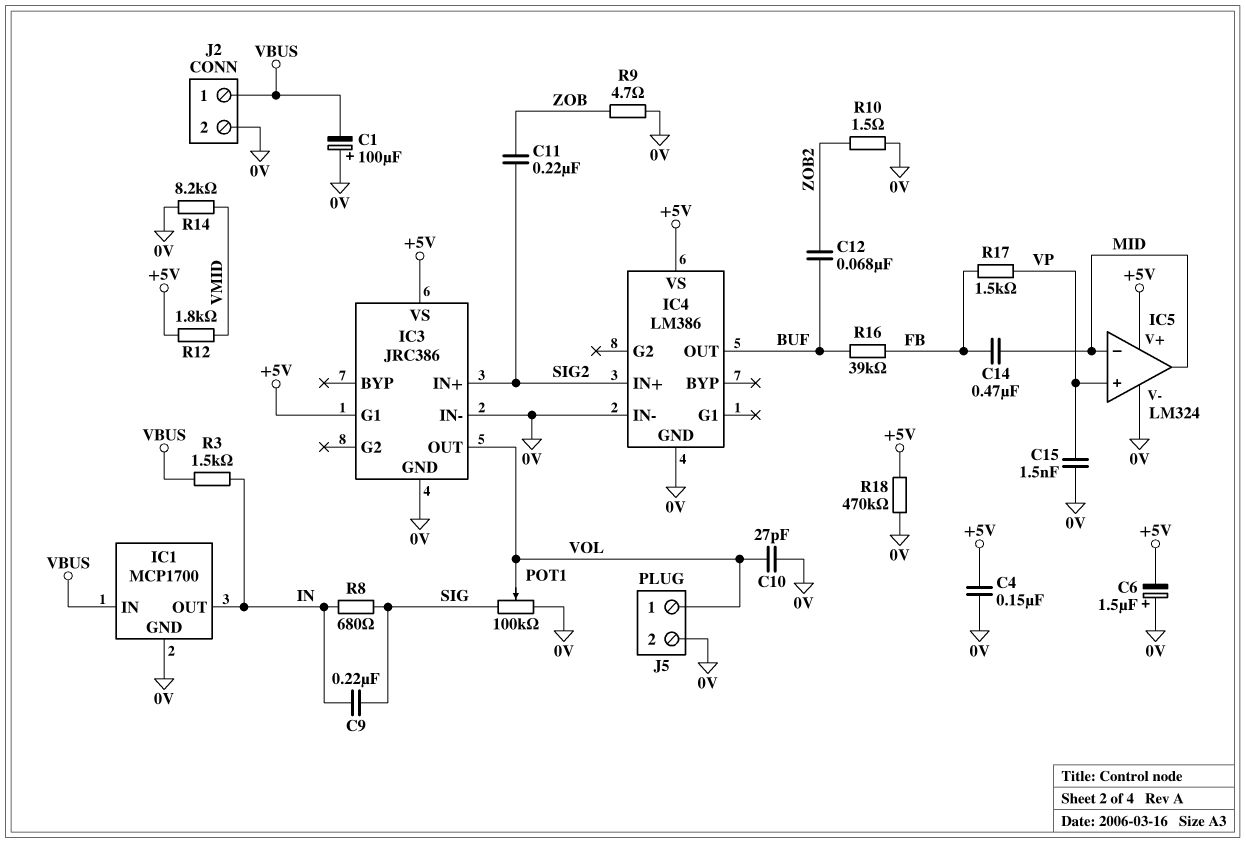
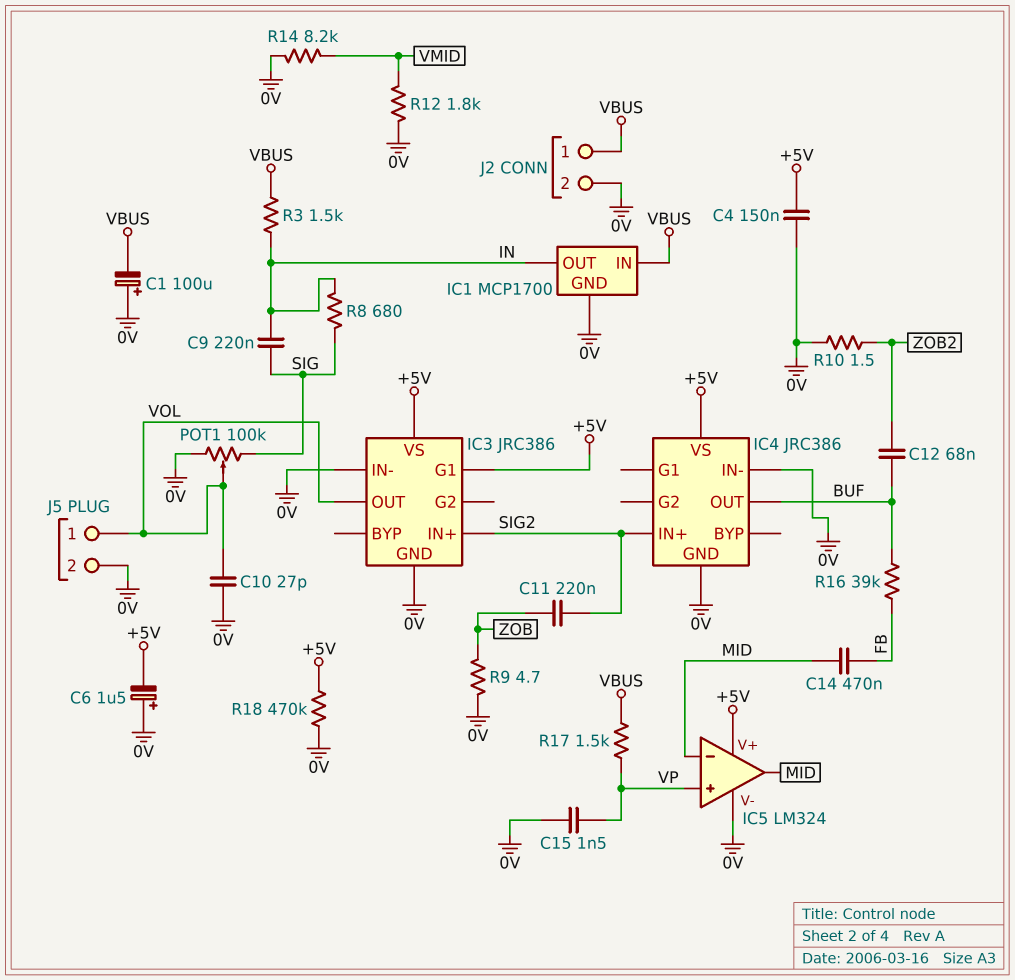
IC4: LM386 -> JRC386
R12: 1.8k (+5V, VMID) -> 1.8k (0V, VMID)
R17: 1.5k (FB, VP) -> 1.5k (VBUS, VP)

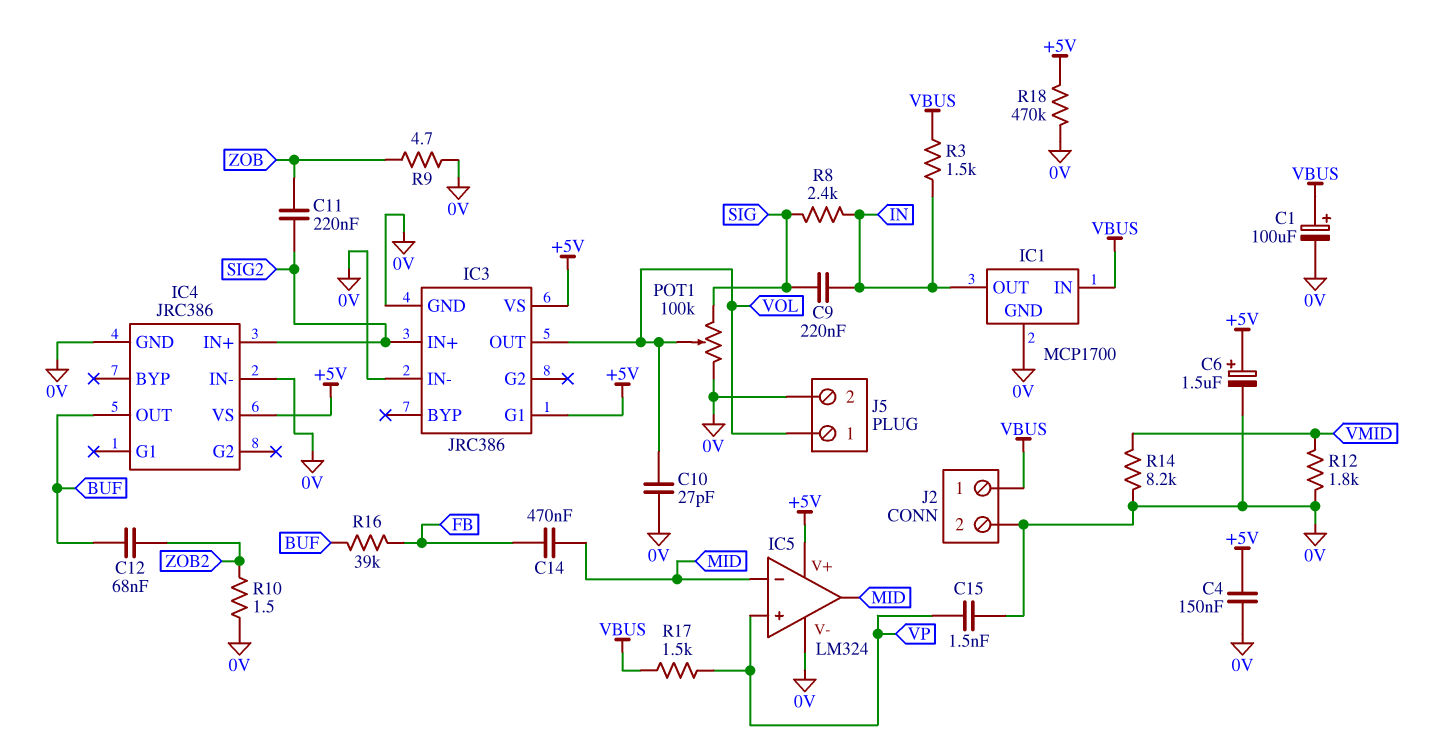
C1: 100uF (plus 0V, minus VBUS) -> 100uF (plus VBUS, minus 0V)
C6: 1.5uF (plus 0V, minus +5V) -> 1.5uF (plus +5V, minus 0V)
R8: 680 (IN, SIG) -> 2.4k (IN, SIG)

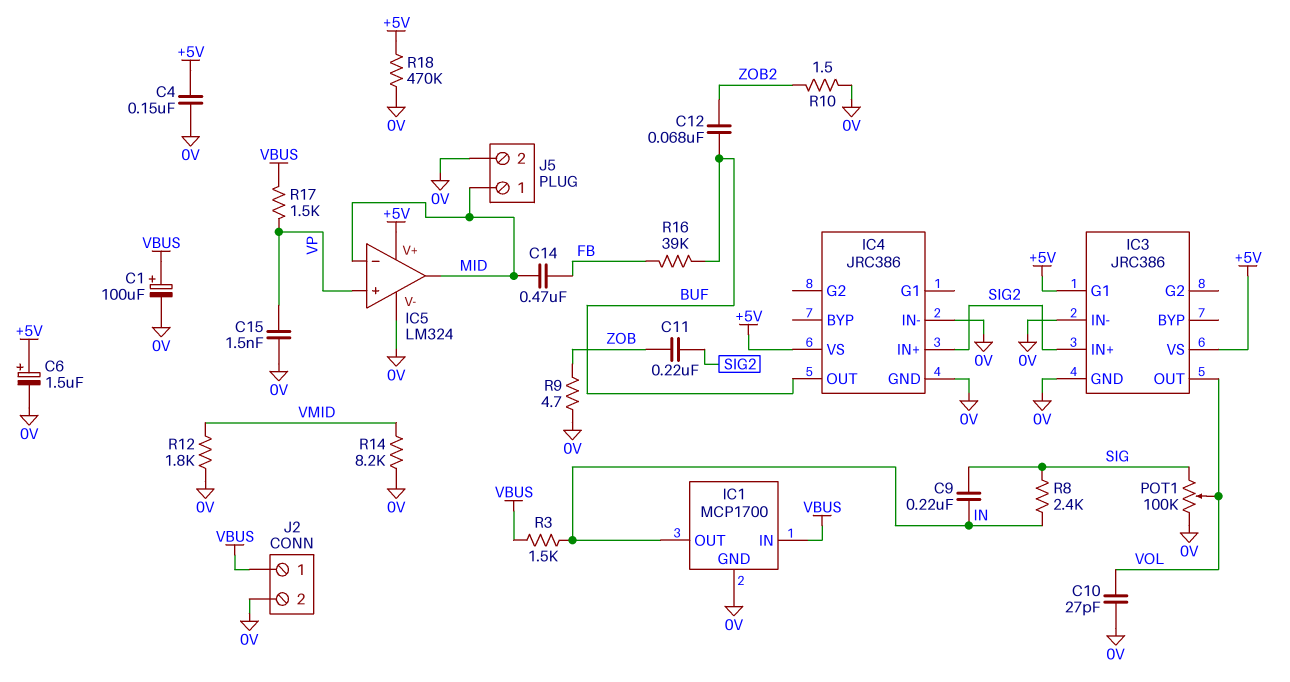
J5 pin 1: VOL -> MID

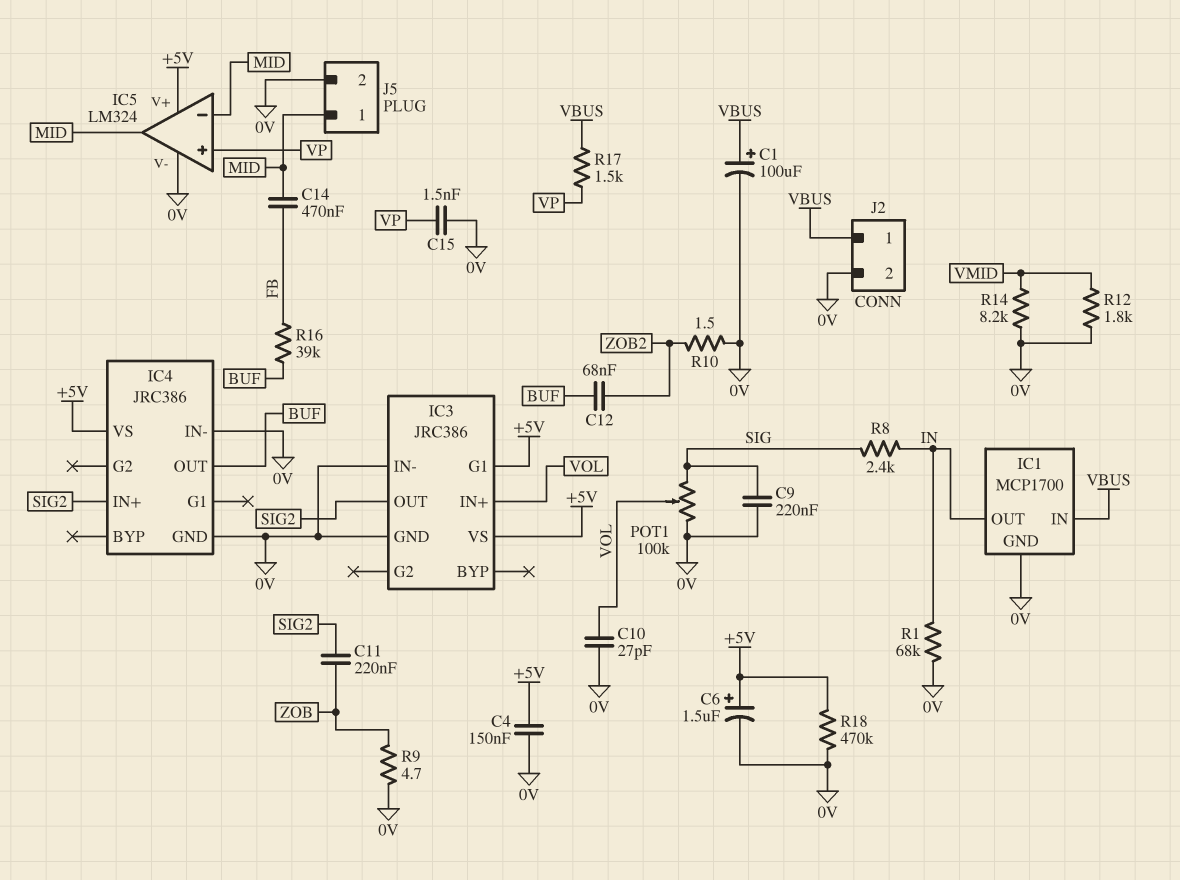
C9: 220nF (IN, SIG) -> 220nF (0V, SIG)
IC3 pin IN+: SIG2 -> VOL
IC3 pin OUT: VOL -> SIG2
R1: none -> 68k (0V, IN)
R3: 1.5k (IN, VBUS) -> none

